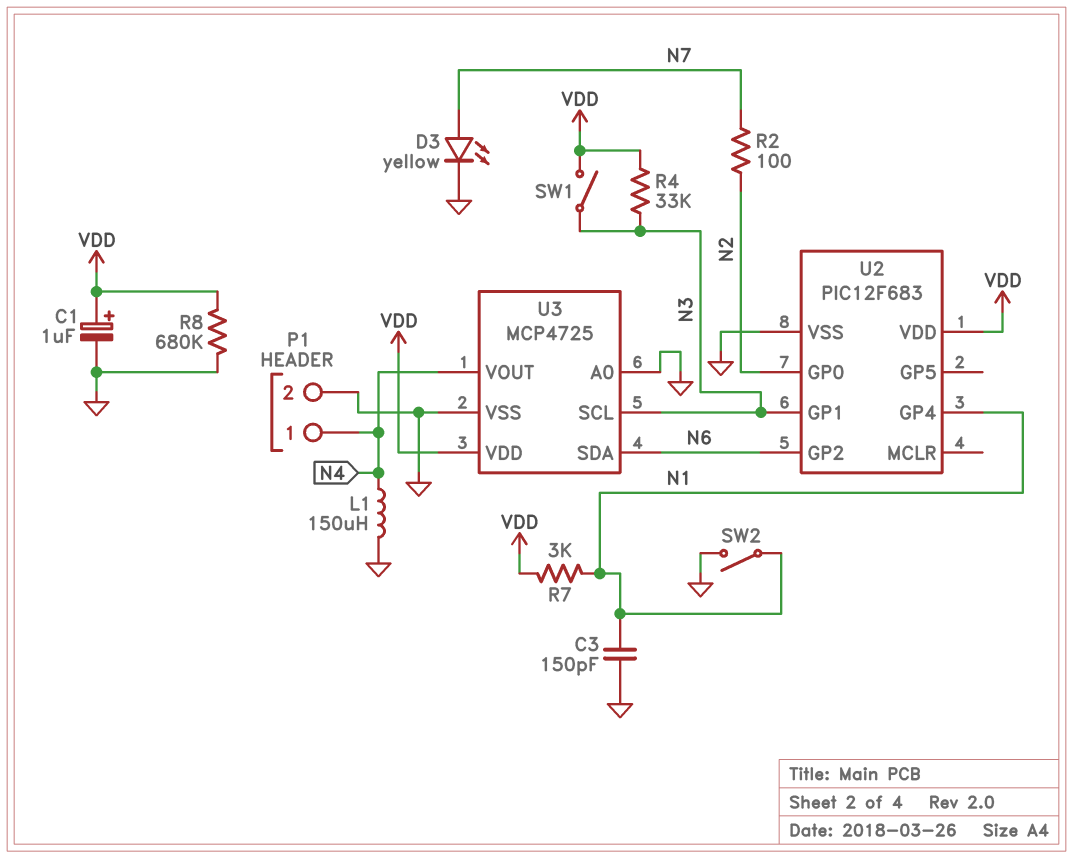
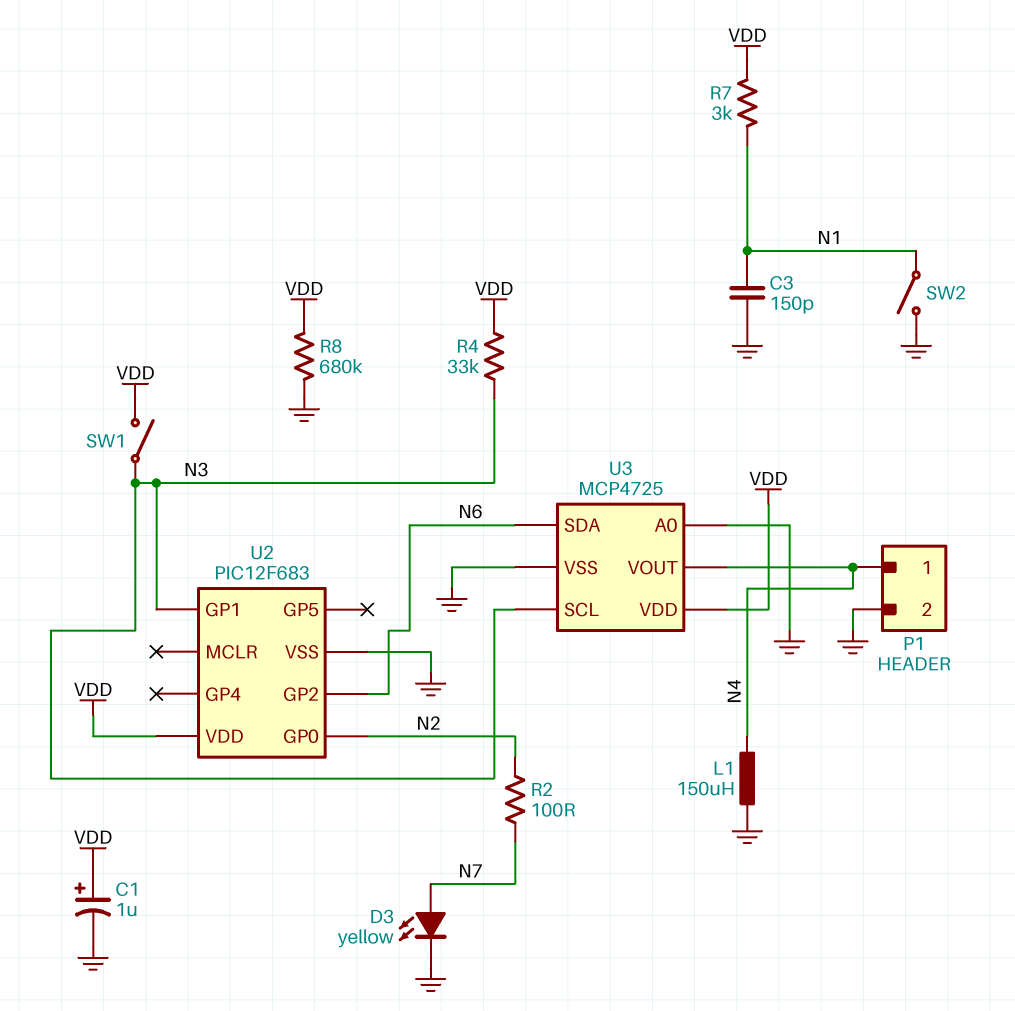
U2 pin GP4: N1 -> none

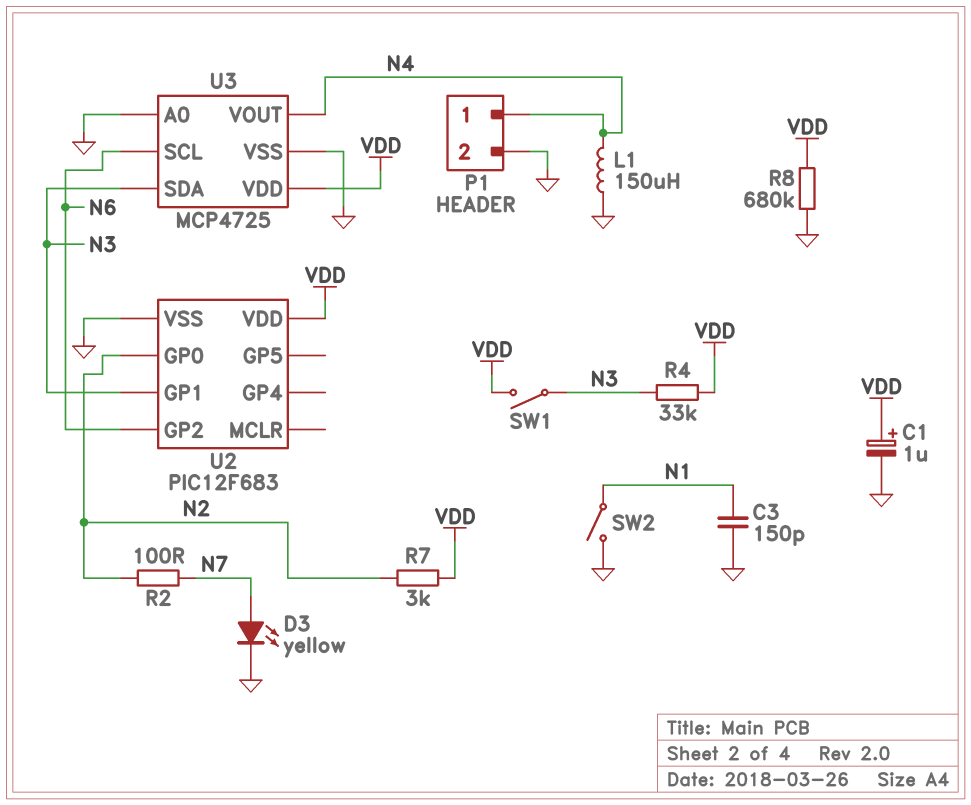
R7: 3k (N1, VDD) -> 3k (N2, VDD)
U3 pin SCL: N3 -> N6
U3 pin SDA: N6 -> N3

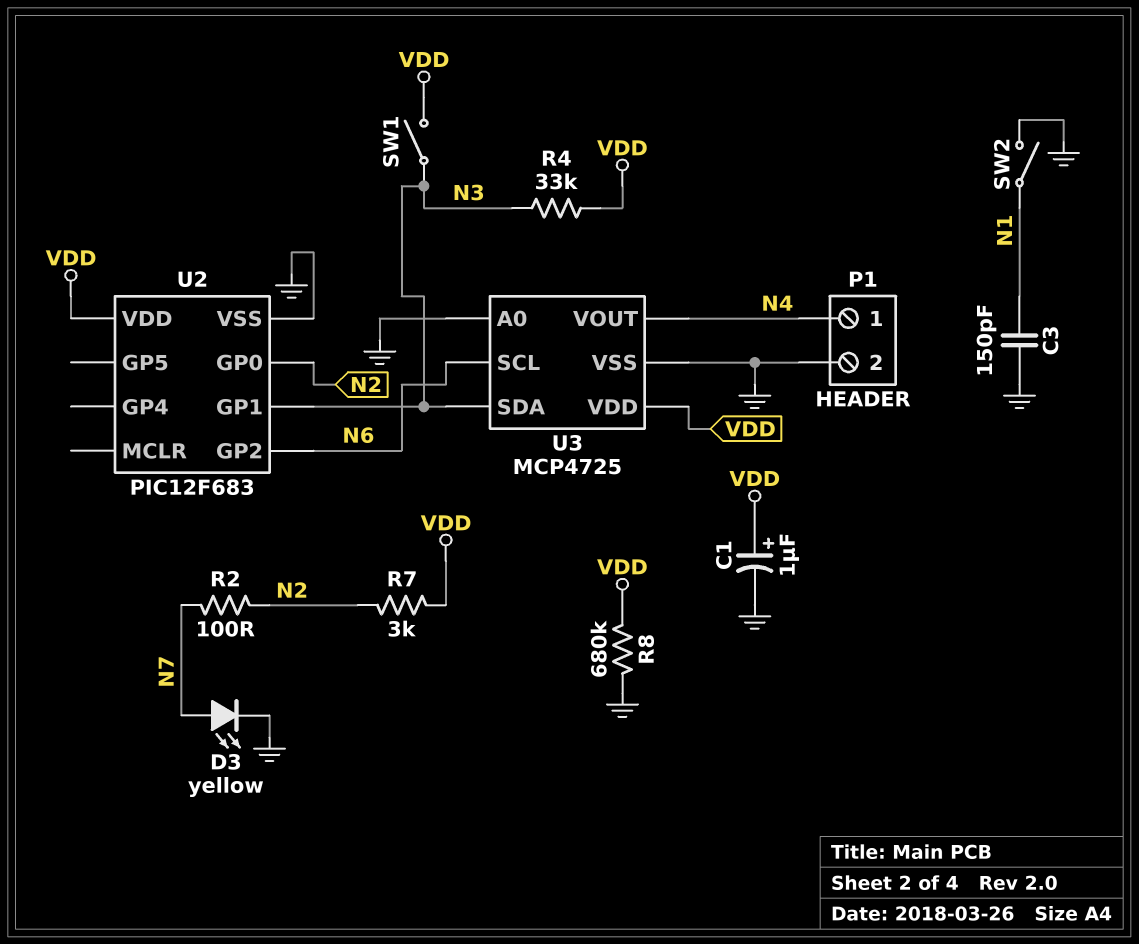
L1: 150uH (GND, N4) -> none

